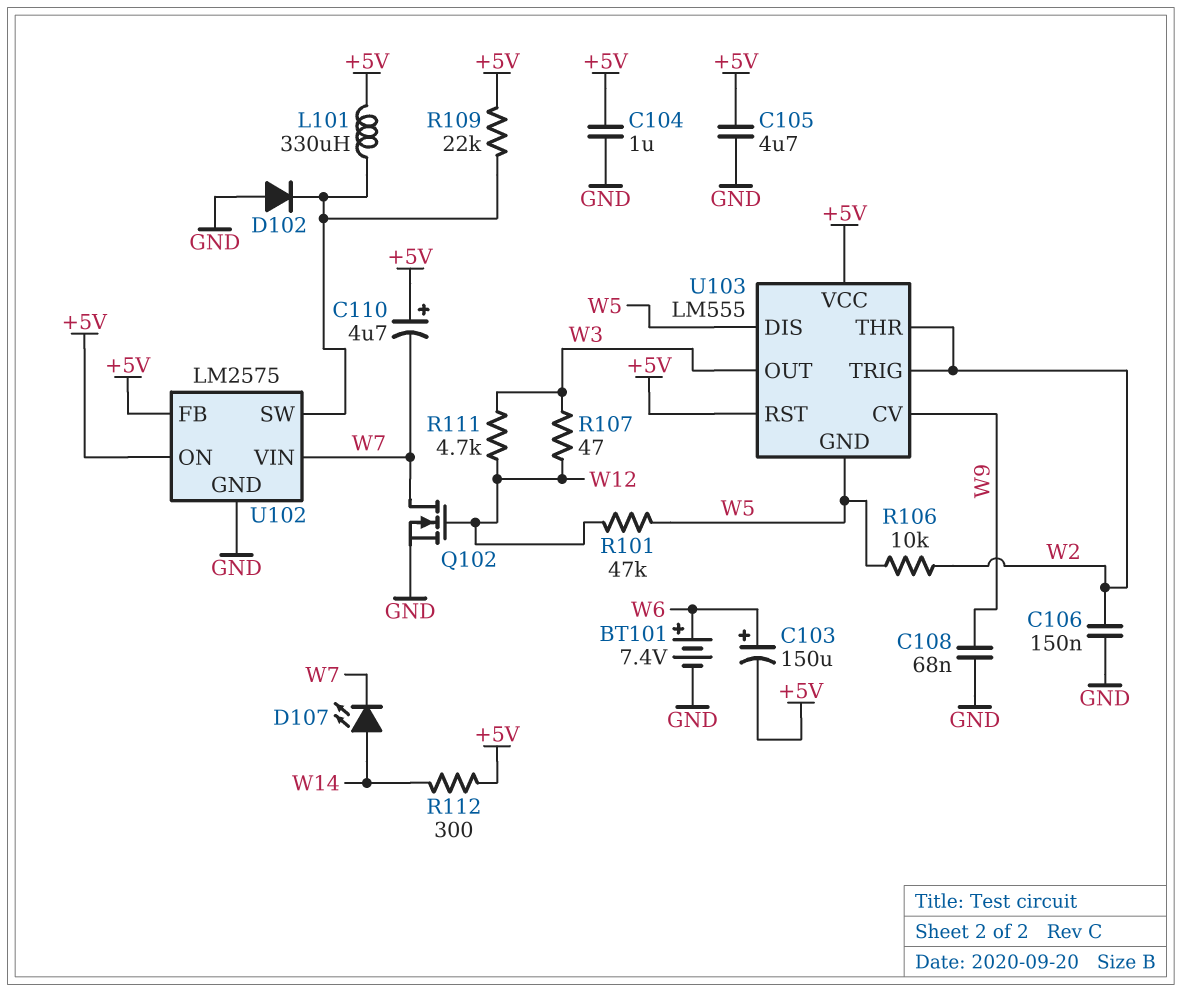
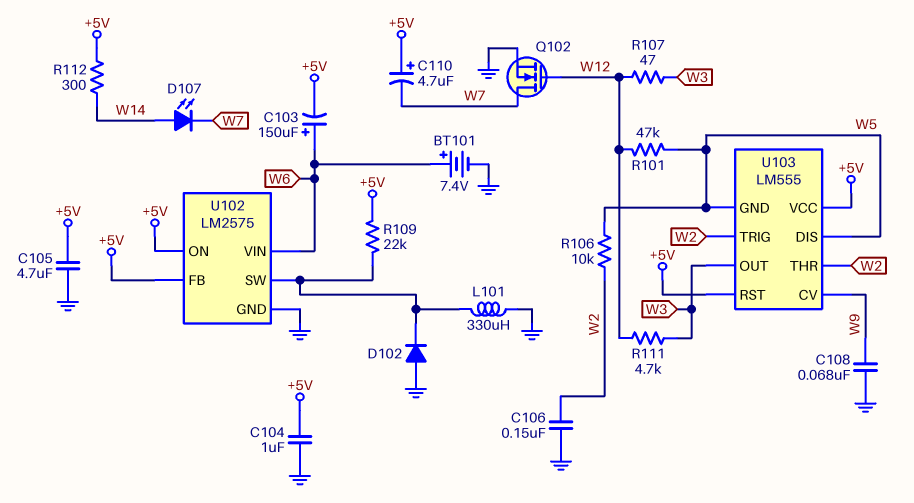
L101: 330uH (+5V, U102/SW) -> 330uH (GND, U102/SW)
U102 pin VIN: W7 -> W6

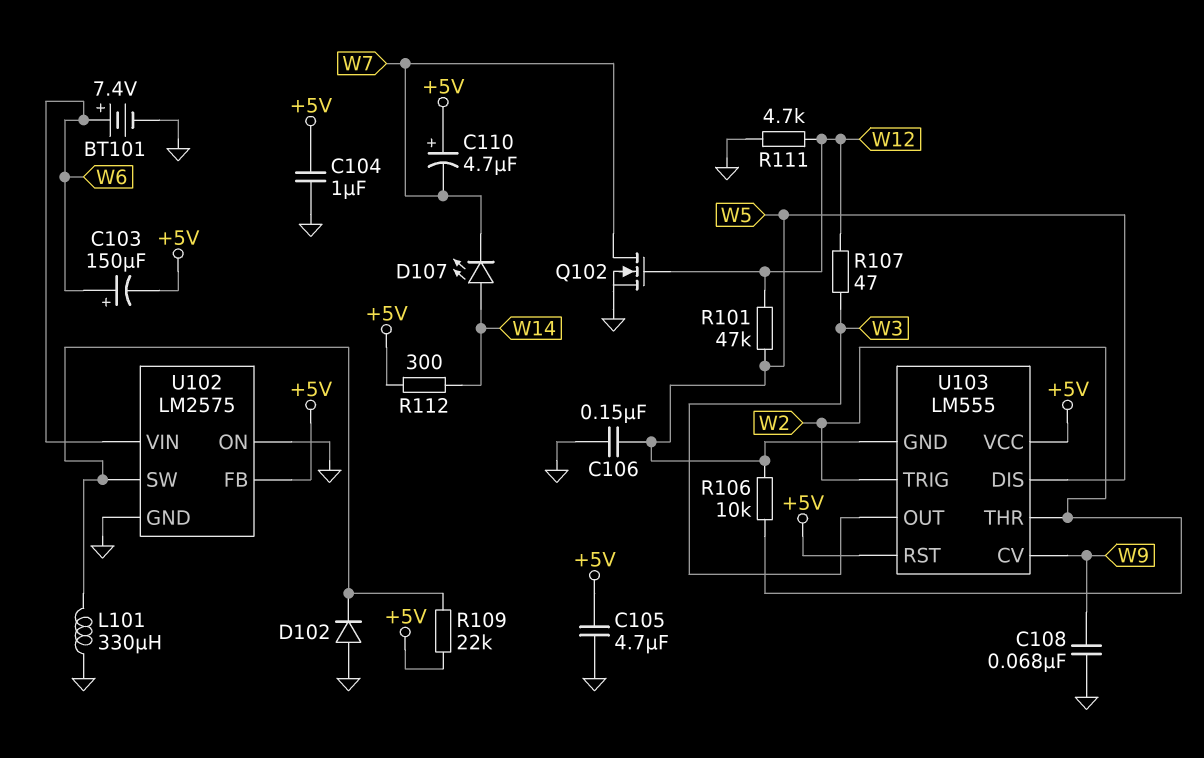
C106: 150nF (GND, W2) -> 150nF (GND, W5)
R111: 4.7k (W3, W12) -> 4.7k (GND, W12)
U102 pin ON: +5V -> GND

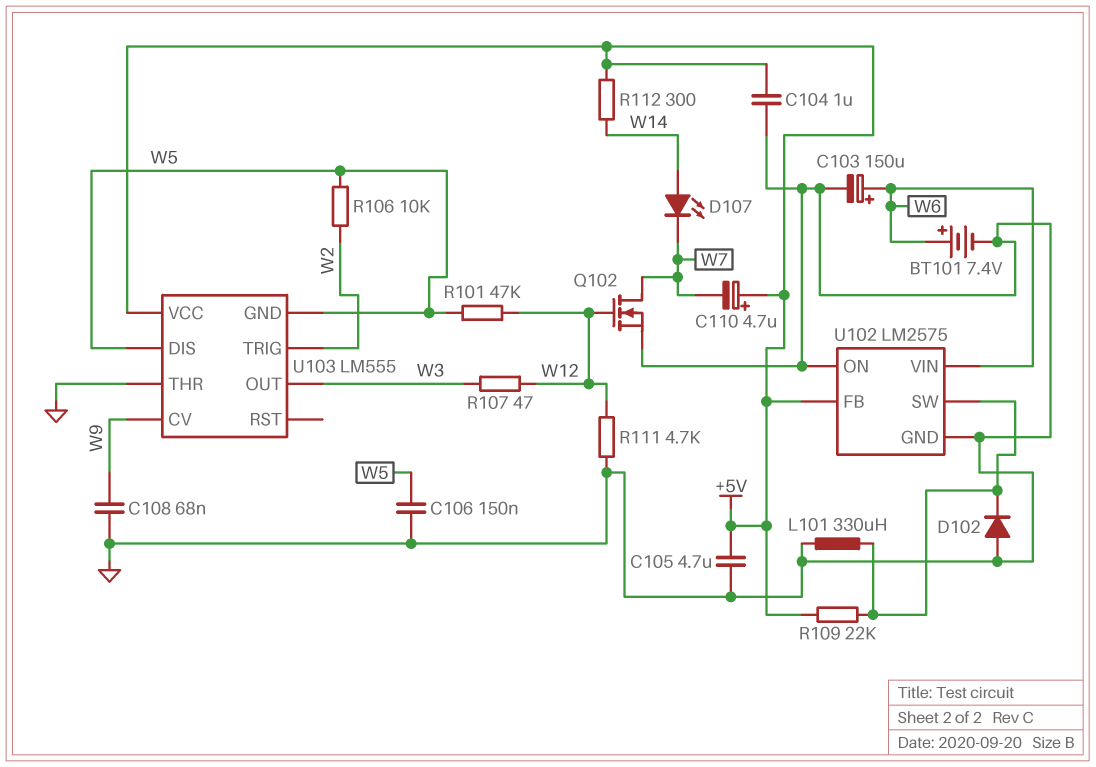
C103: 150uF (plus W6, minus +5V) -> 150uF (plus W6, minus GND)
U103 pin RST: +5V -> none
U103 pin THR: W2 -> GND

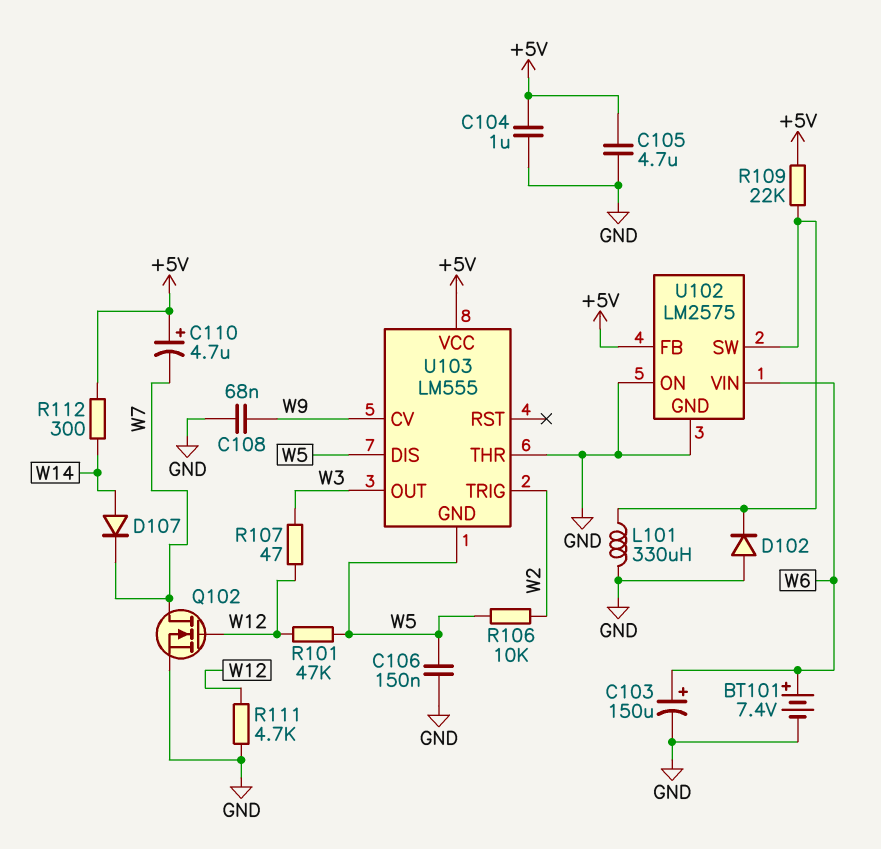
D107: LED (A W14, K W7) -> diode (A W14, K W7)

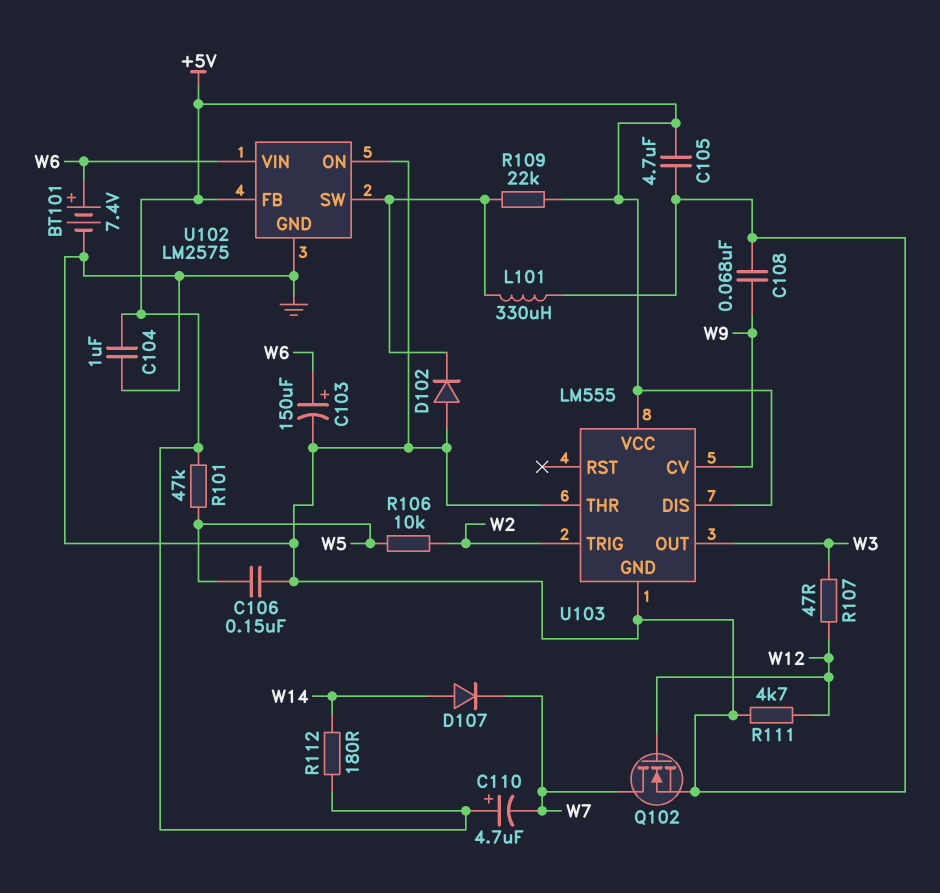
R101: 47k (W5, W12) -> 47k (+5V, W5)
R112: 300 (+5V, W14) -> 180 (+5V, W14)
U103 pin DIS: W5 -> +5V
U103 pin GND: W5 -> GND

